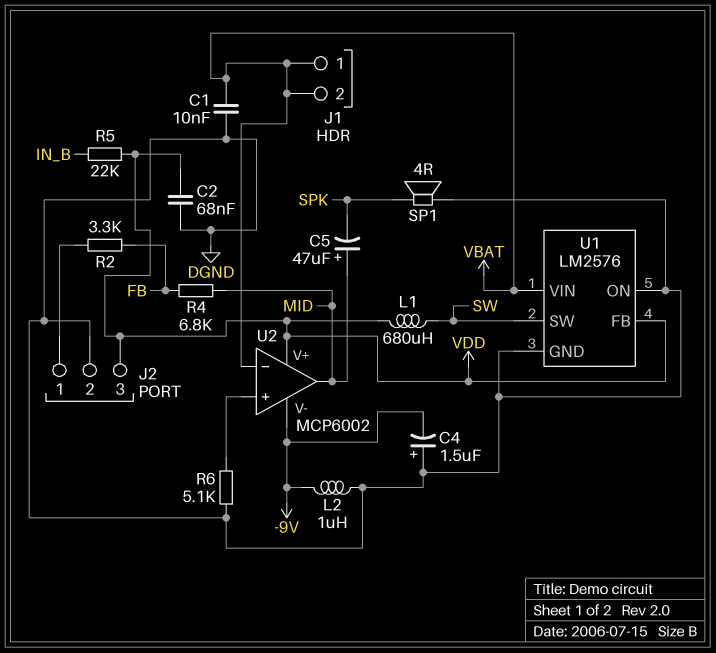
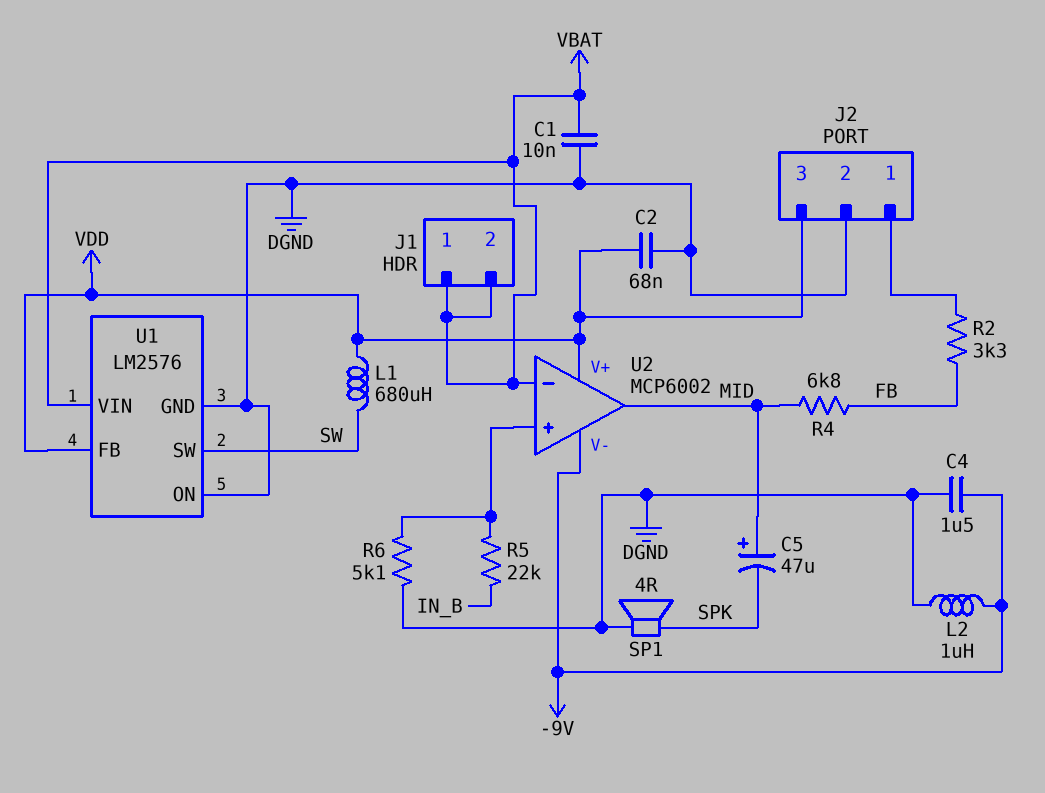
C4: 1.5uF (plus DGND, minus -9V) -> 1.5uF (-9V, DGND)
R5: 22k (IN_B, VDD) -> 22k (IN_B, U2/in+)

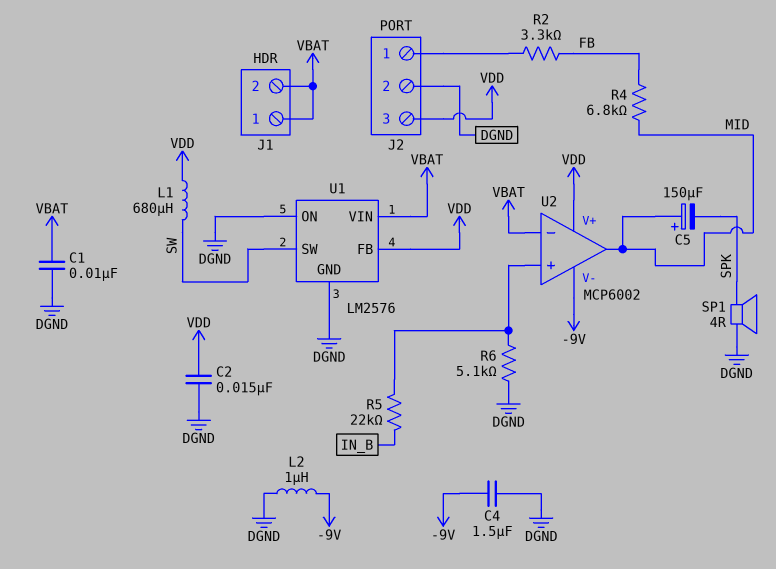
C2: 68nF (DGND, VDD) -> 15nF (DGND, VDD)
C5: 47uF (plus MID, minus SPK) -> 150uF (plus MID, minus SPK)

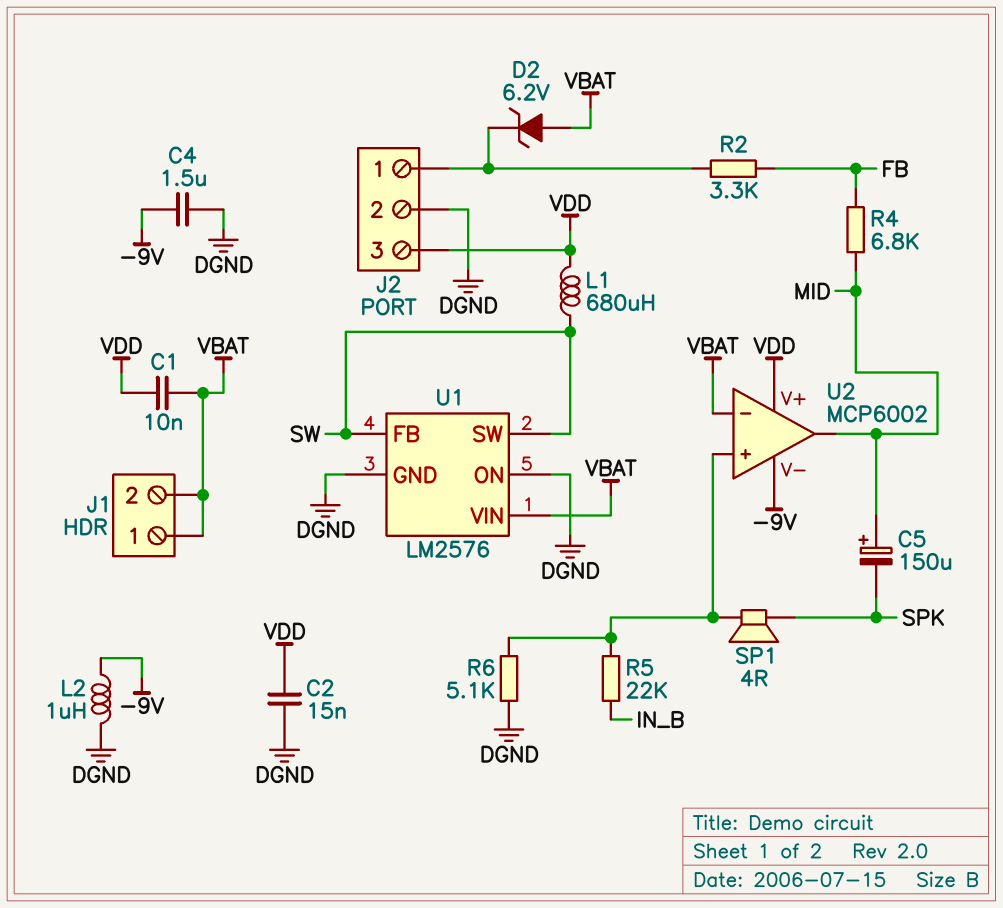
C1: 10nF (DGND, VBAT) -> 10nF (VBAT, VDD)
D2: none -> zener 6.2V (A VBAT, K J2/1)
SP1: speaker 4R (DGND, SPK) -> speaker 4R (SPK, U2/in+)
U1 pin FB: VDD -> SW

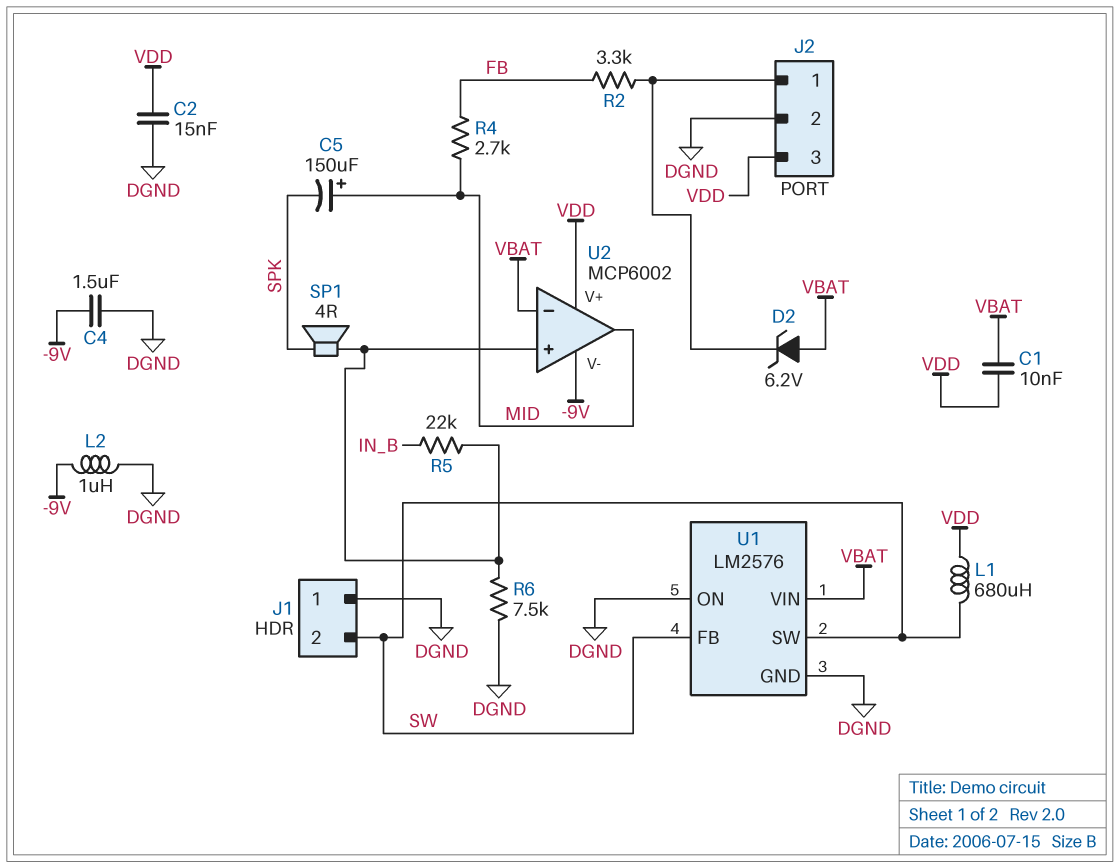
J1 pin 1: VBAT -> DGND
J1 pin 2: VBAT -> SW
R4: 6.8k (FB, MID) -> 2.7k (FB, MID)
R6: 5.1k (DGND, U2/in+) -> 7.5k (DGND, U2/in+)

